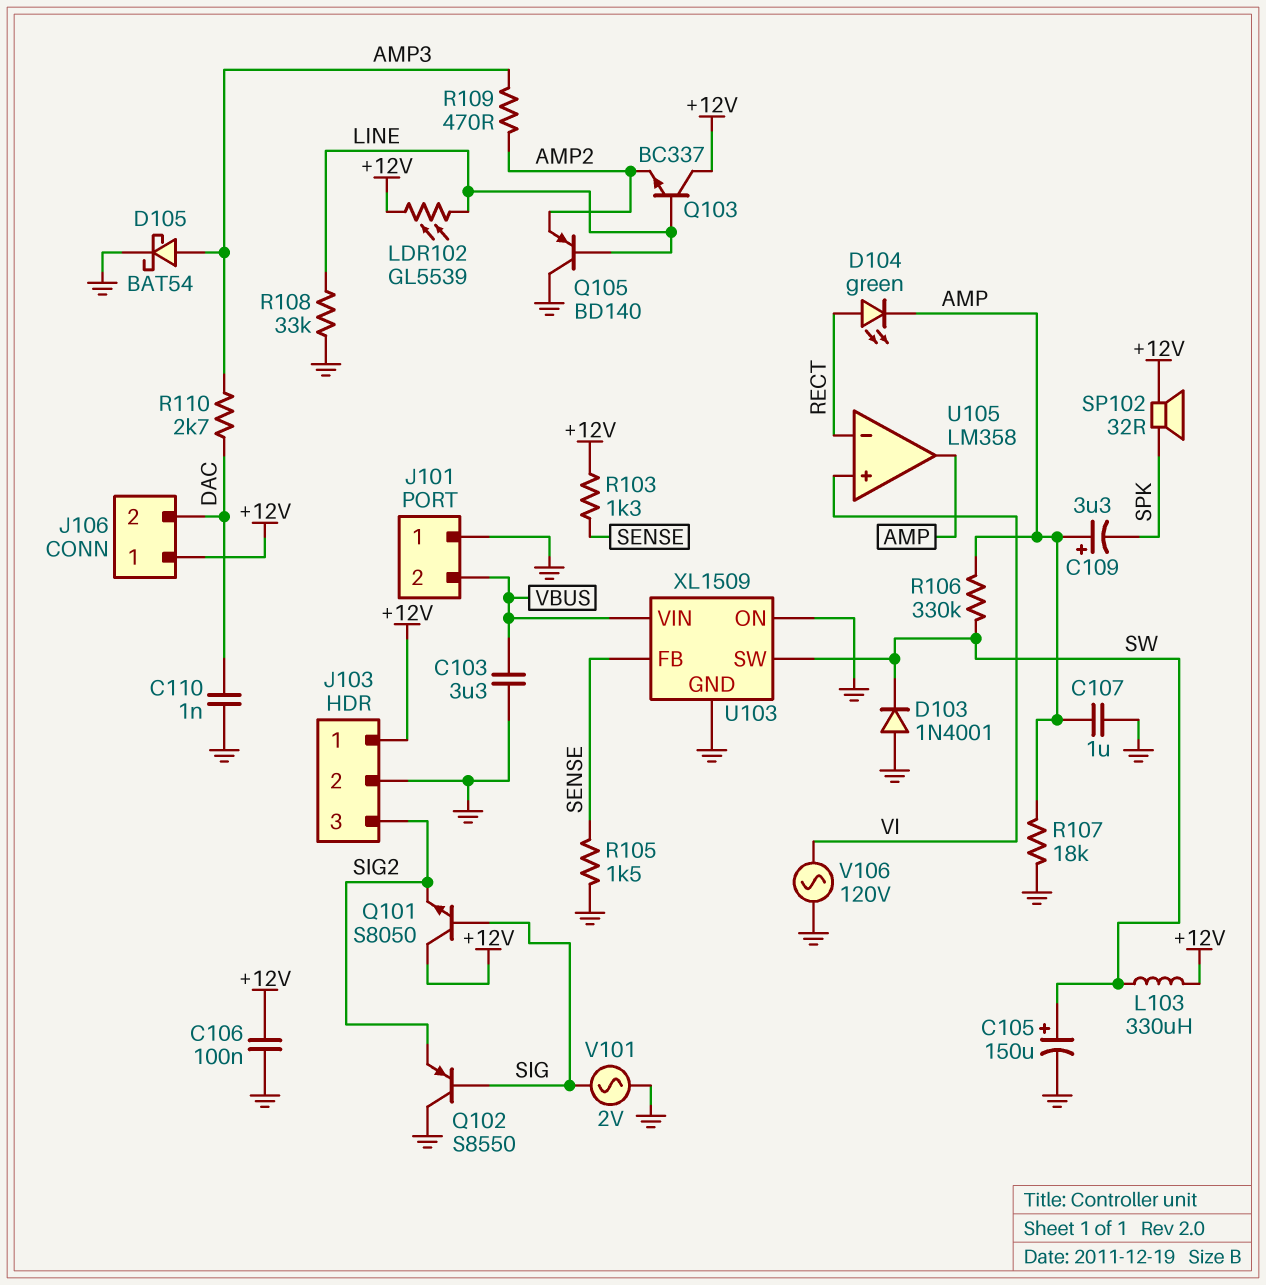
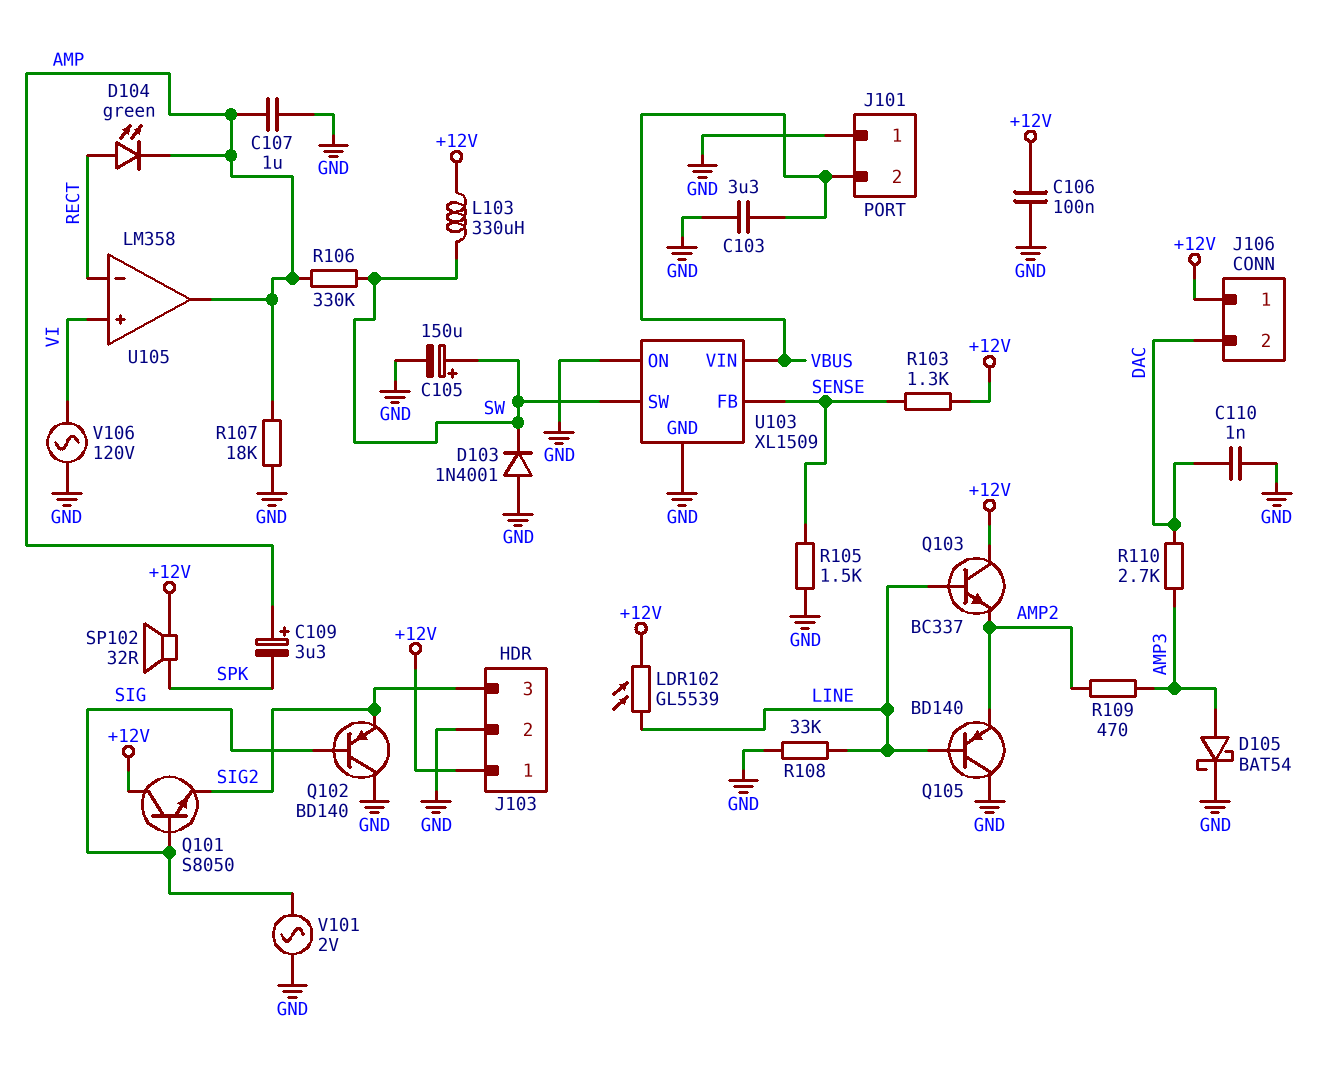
Q102: PNP S8550 (B SIG, C GND, E SIG2) -> PNP BD140 (B SIG, C GND, E SIG2)

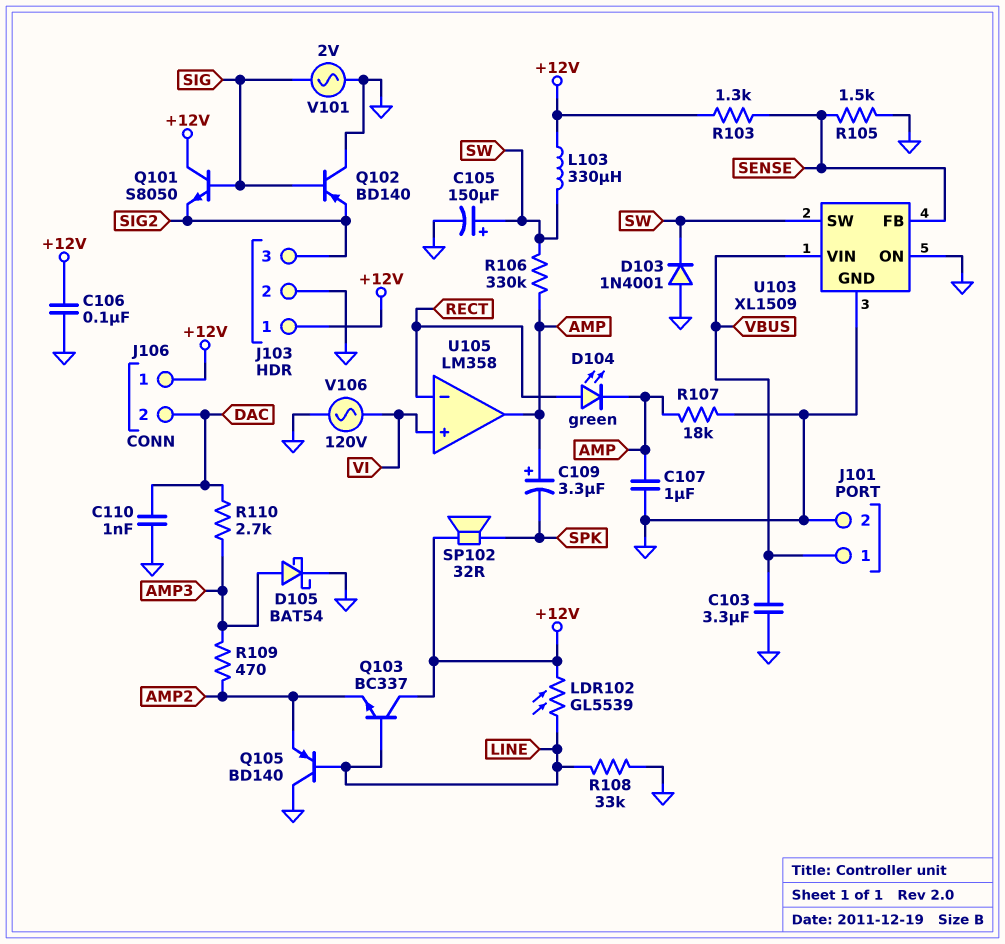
J101 pin 1: GND -> VBUS
J101 pin 2: VBUS -> GND

